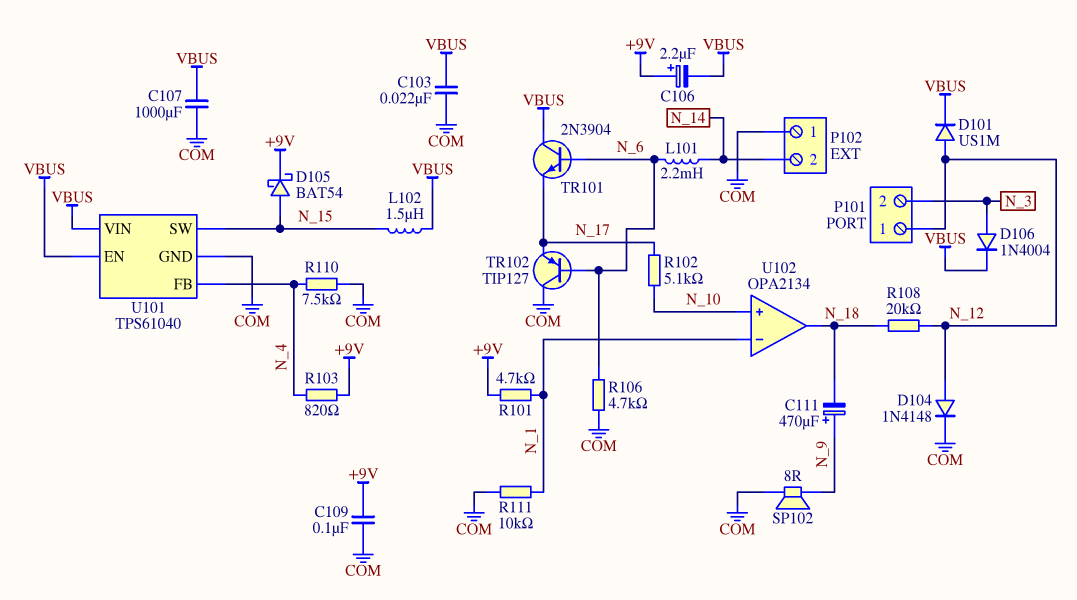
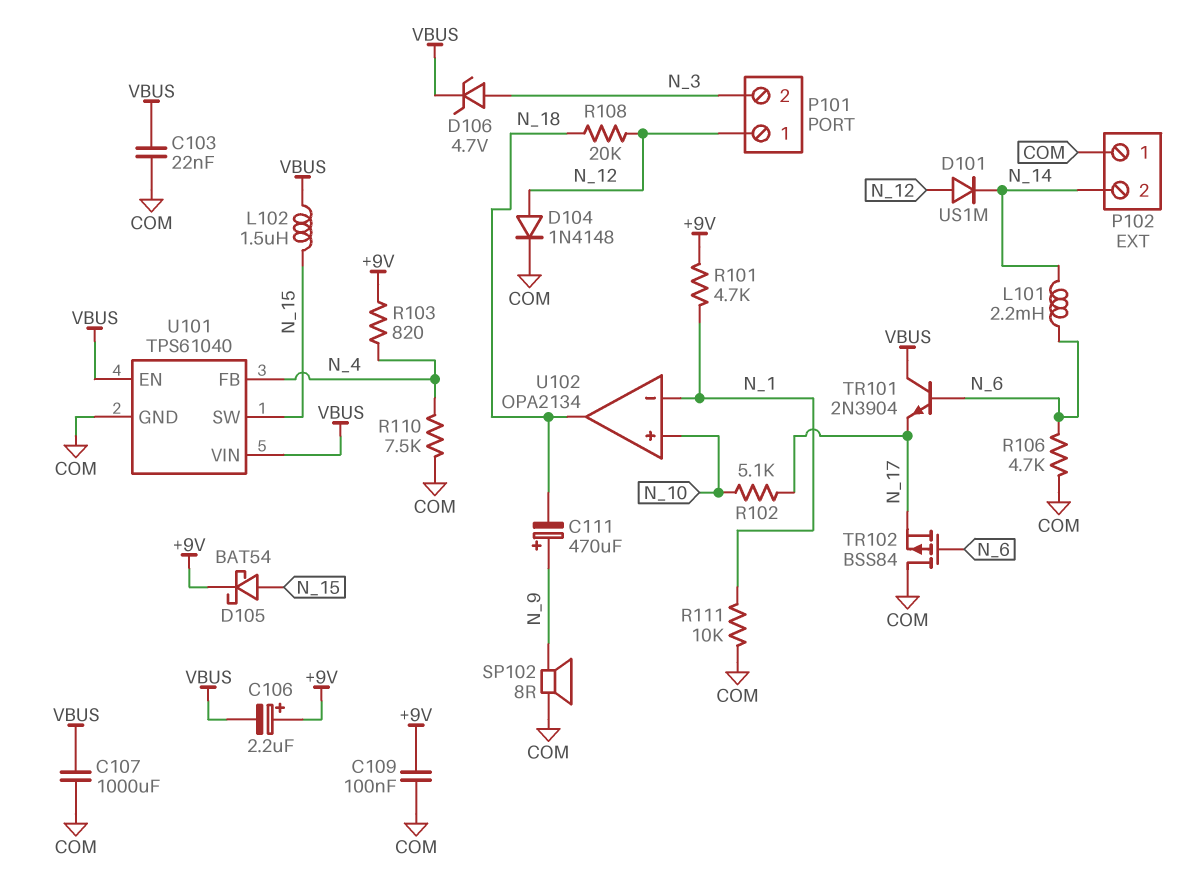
D101: diode US1M (A N_12, K VBUS) -> diode US1M (A N_12, K N_14)
D106: diode 1N4004 (A N_3, K VBUS) -> zener 4.7V (A N_3, K VBUS)
TR102: PNP TIP127 (B N_6, C COM, E N_17) -> PMOS BSS84 (G N_6, D COM, S N_17)

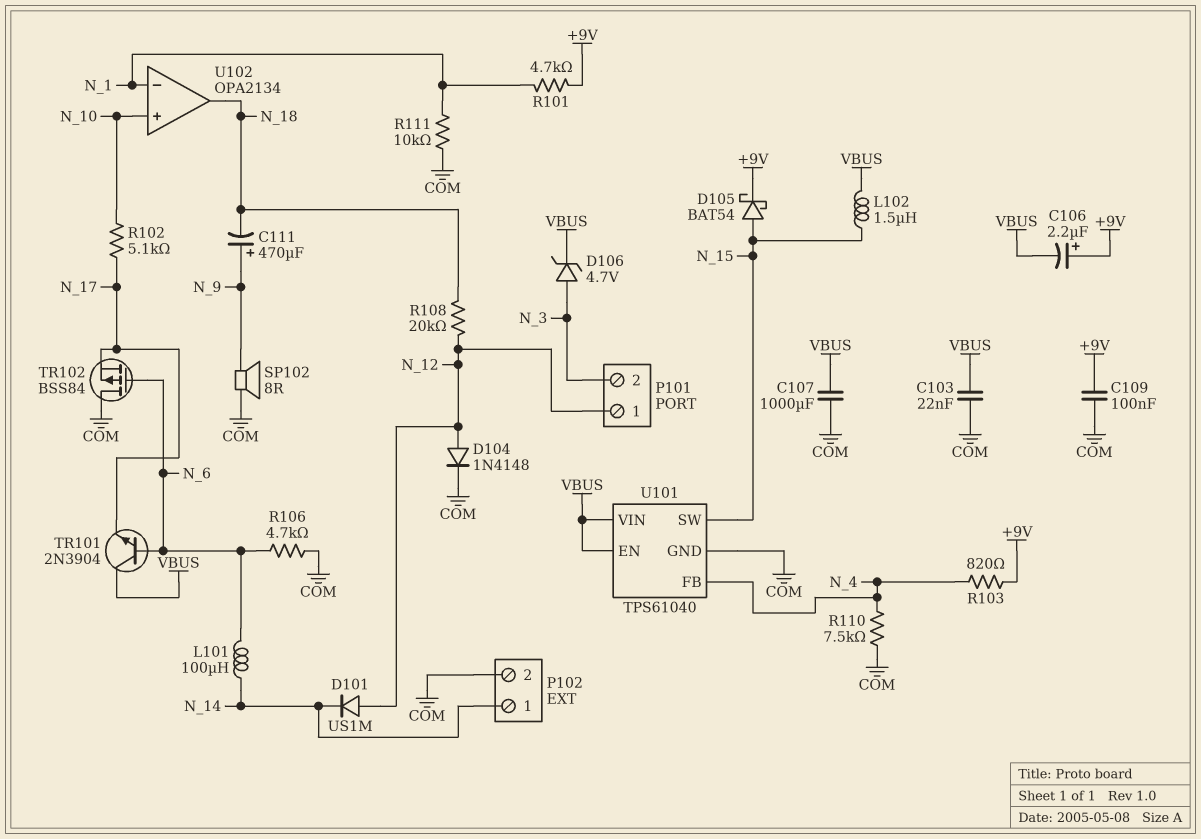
L101: 2.2mH (N_6, N_14) -> 100uH (N_6, N_14)
P102 pin 1: COM -> N_14
P102 pin 2: N_14 -> COM

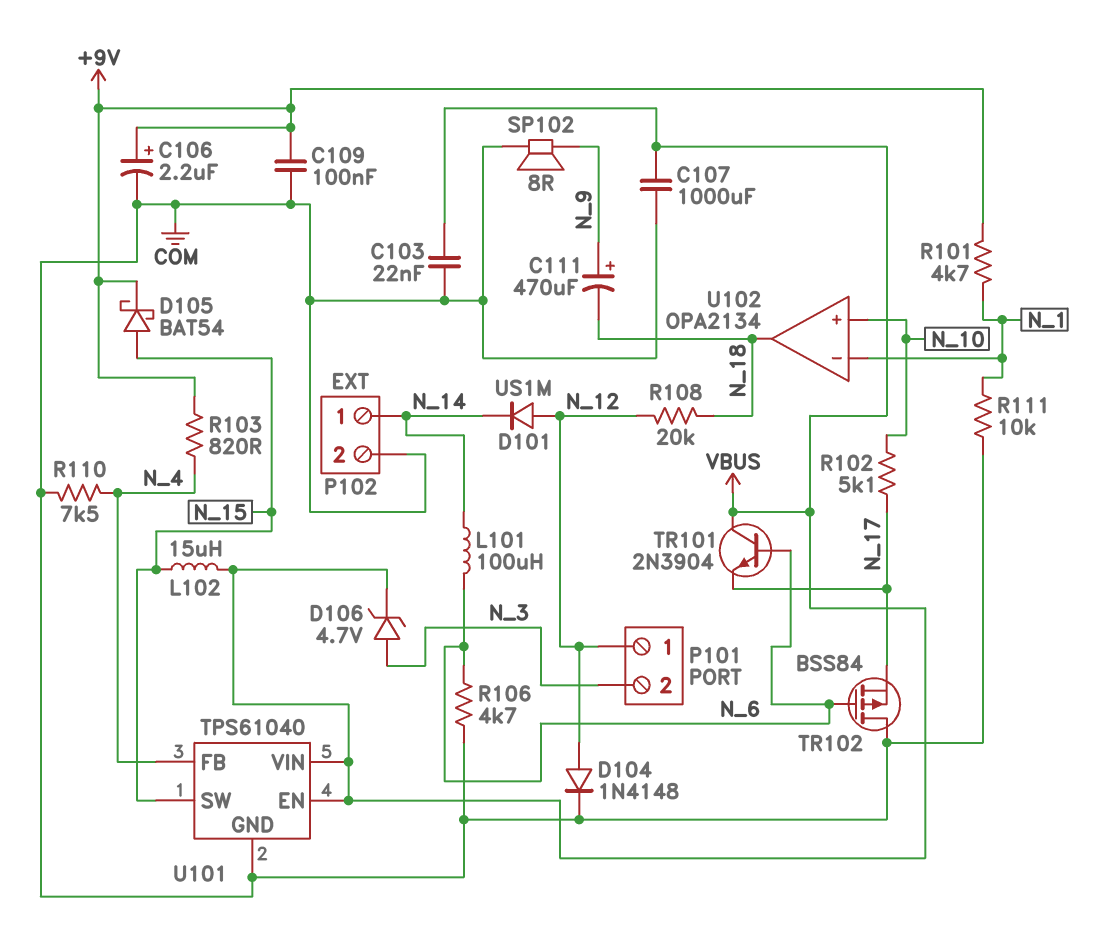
C106: 2.2uF (plus +9V, minus VBUS) -> 2.2uF (plus +9V, minus COM)
L102: 1.5uH (N_15, VBUS) -> 15uH (N_15, VBUS)

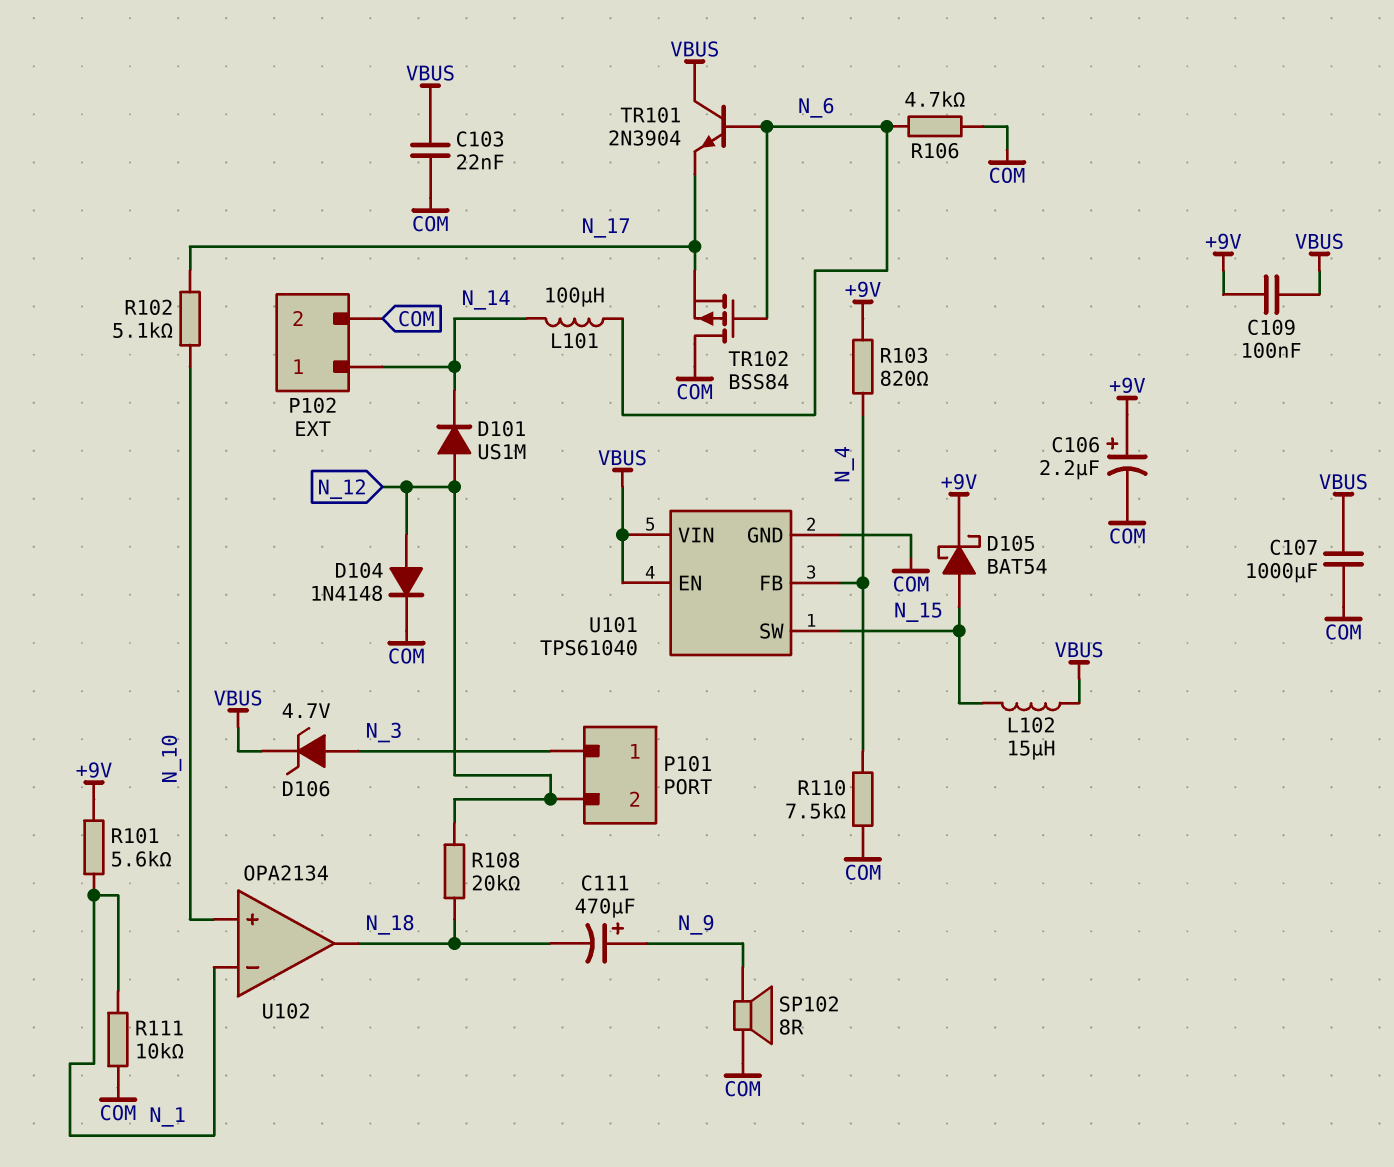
C109: 100nF (+9V, COM) -> 100nF (+9V, VBUS)
P101 pin 1: N_12 -> N_3
P101 pin 2: N_3 -> N_12
R101: 4.7k (+9V, N_1) -> 5.6k (+9V, N_1)

